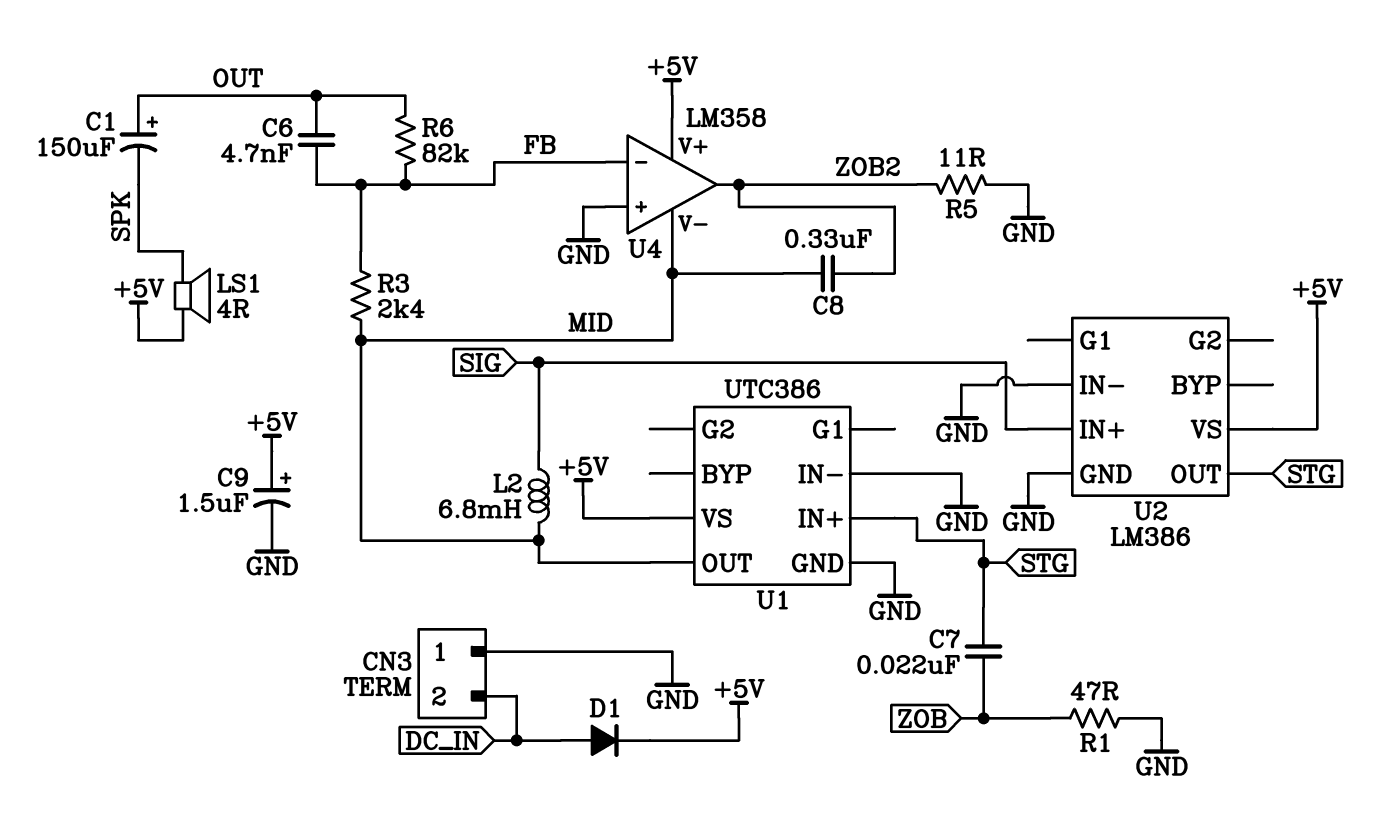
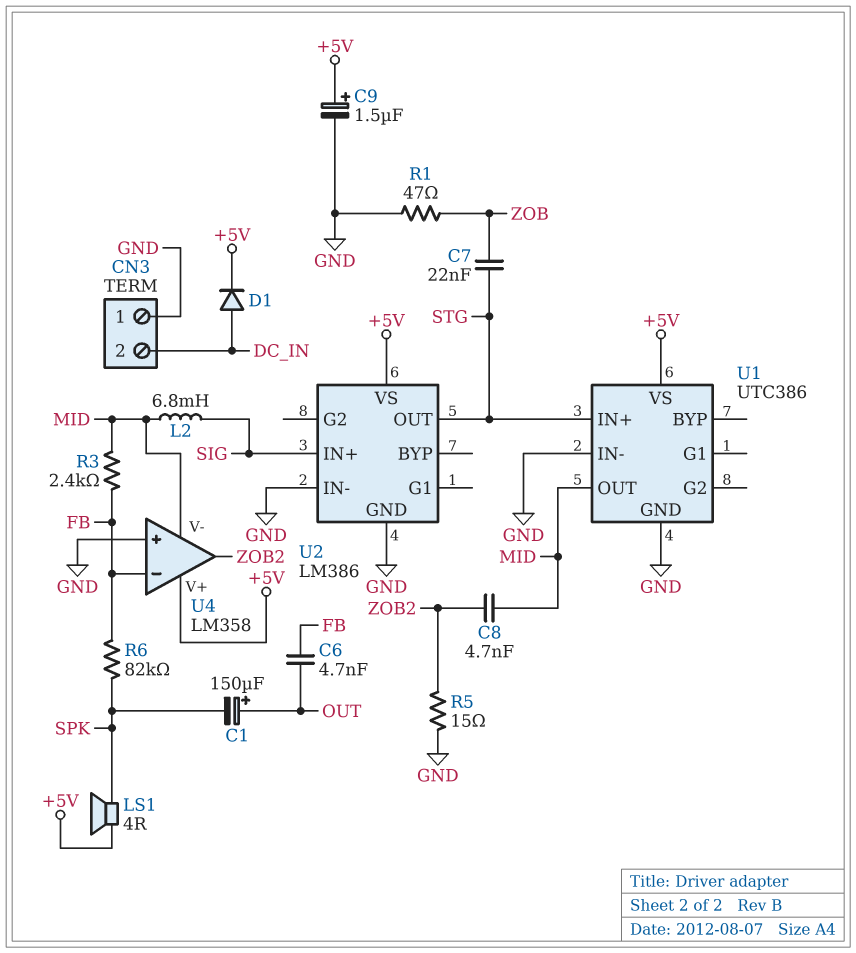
C8: 330nF (MID, ZOB2) -> 4.7nF (MID, ZOB2)
R5: 11 (GND, ZOB2) -> 15 (GND, ZOB2)
R6: 82k (FB, OUT) -> 82k (FB, SPK)

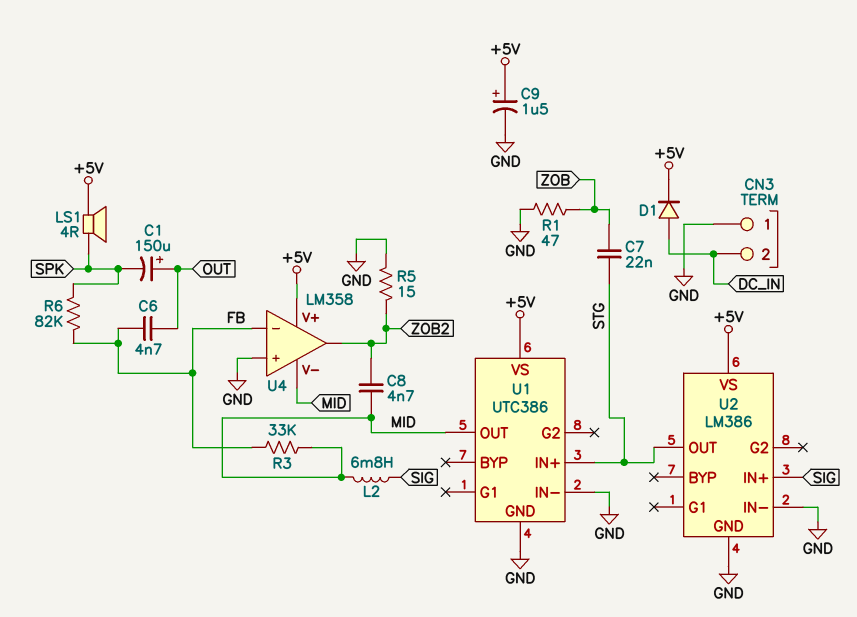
R3: 2.4k (FB, MID) -> 33k (FB, MID)

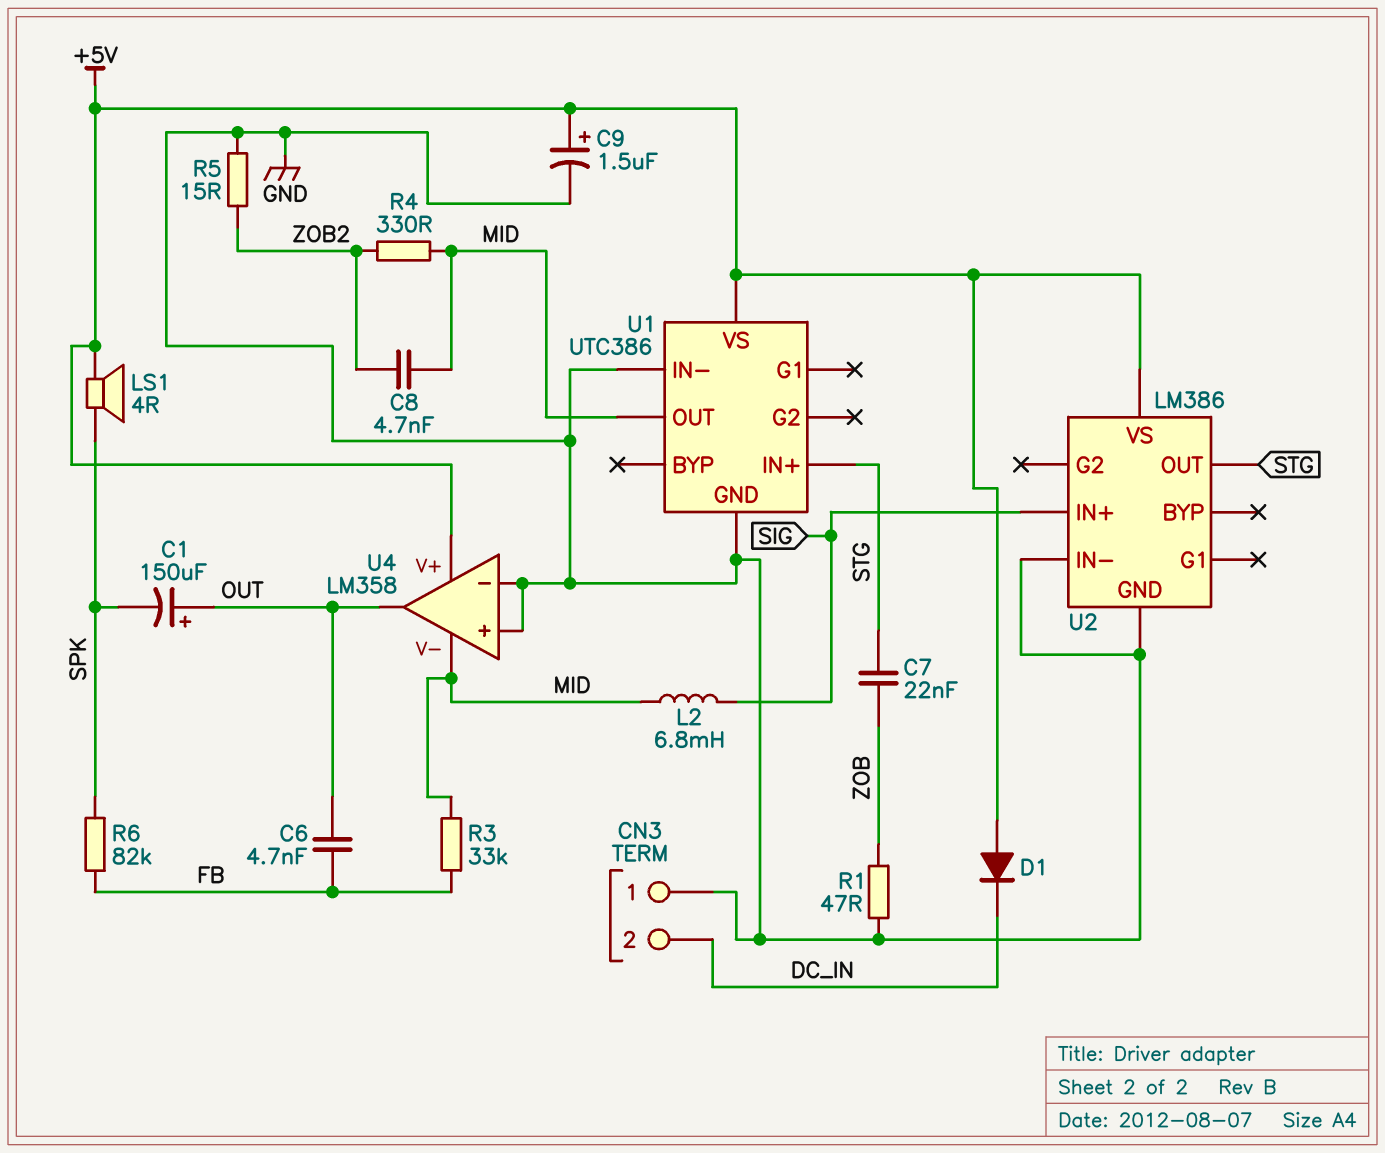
D1: diode (A DC_IN, K +5V) -> diode (A +5V, K DC_IN)
R4: none -> 330 (MID, ZOB2)
U4 pin in-: FB -> GND
U4 pin out: ZOB2 -> OUT

